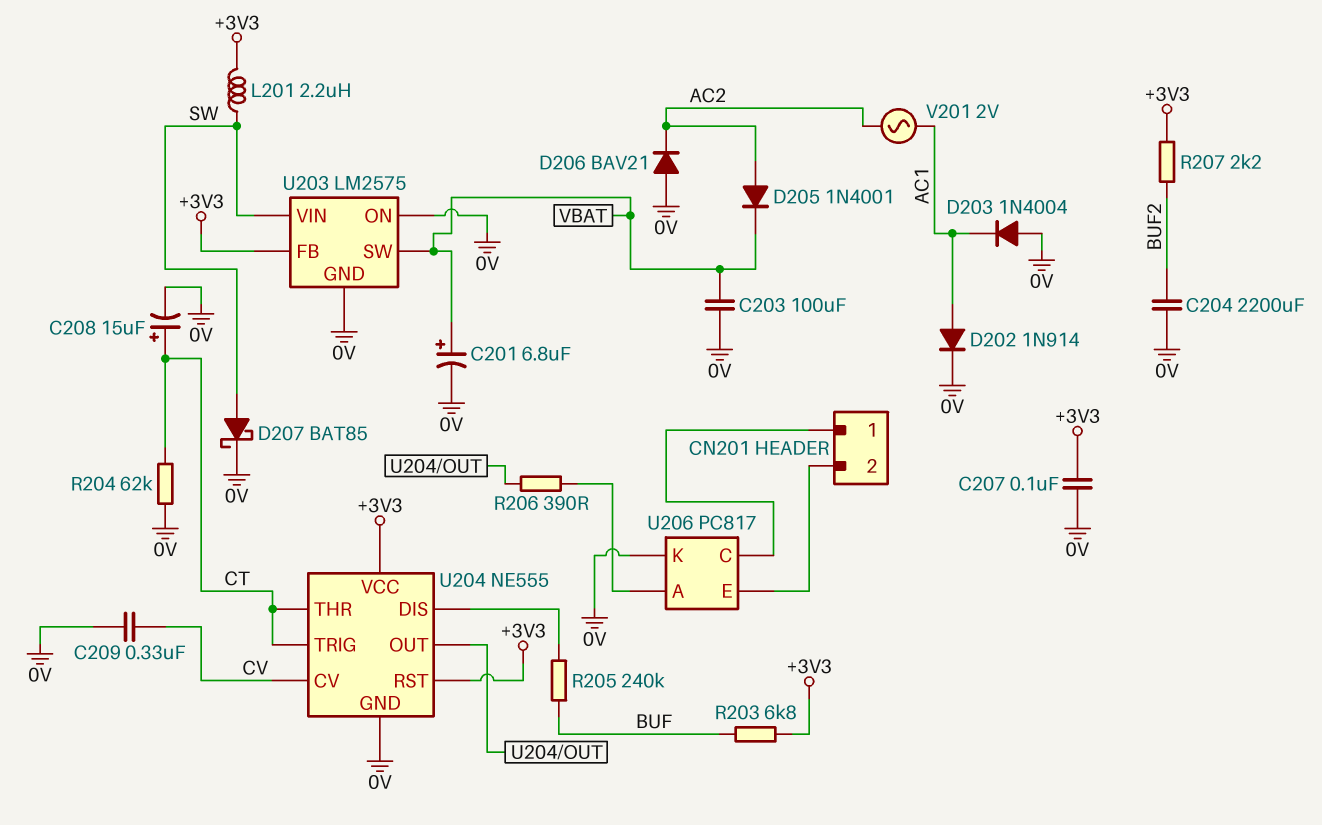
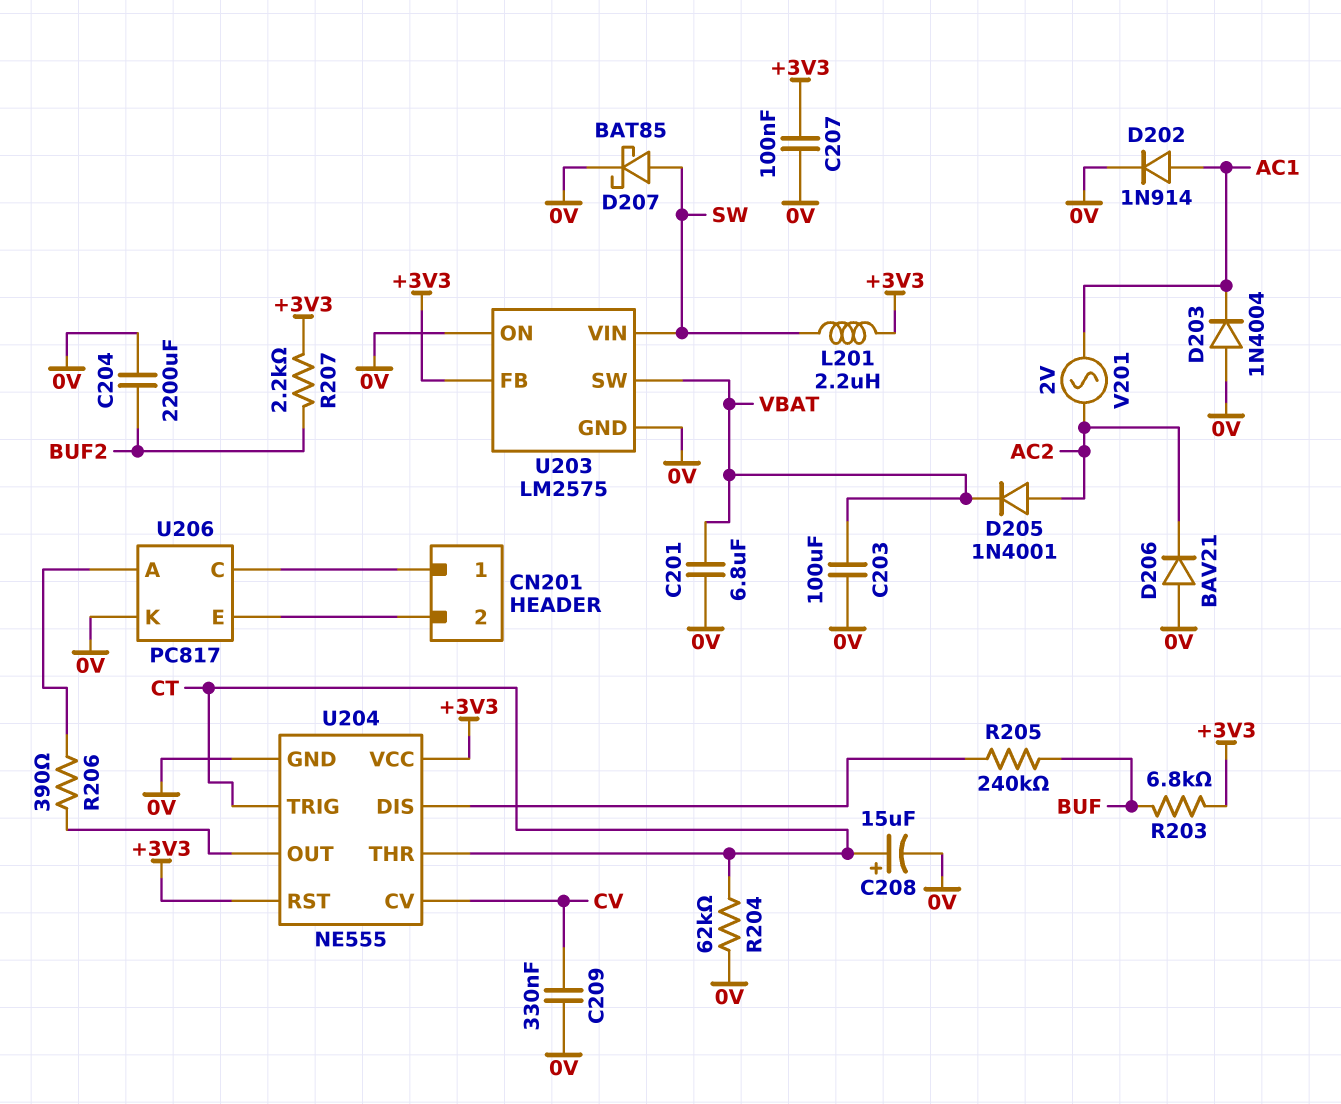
C201: 6.8uF (plus VBAT, minus 0V) -> 6.8uF (0V, VBAT)

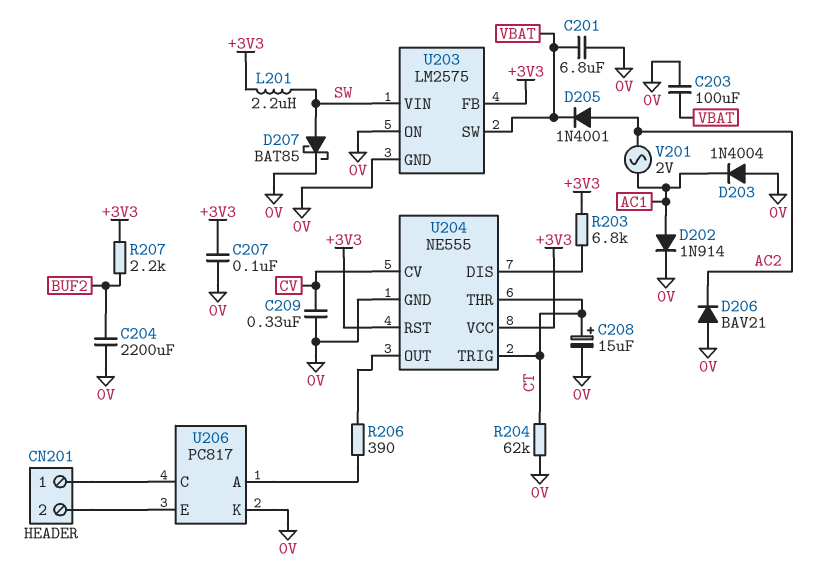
R203: 6.8k (+3V3, BUF) -> 6.8k (+3V3, U204/DIS)
R205: 240k (BUF, U204/DIS) -> none

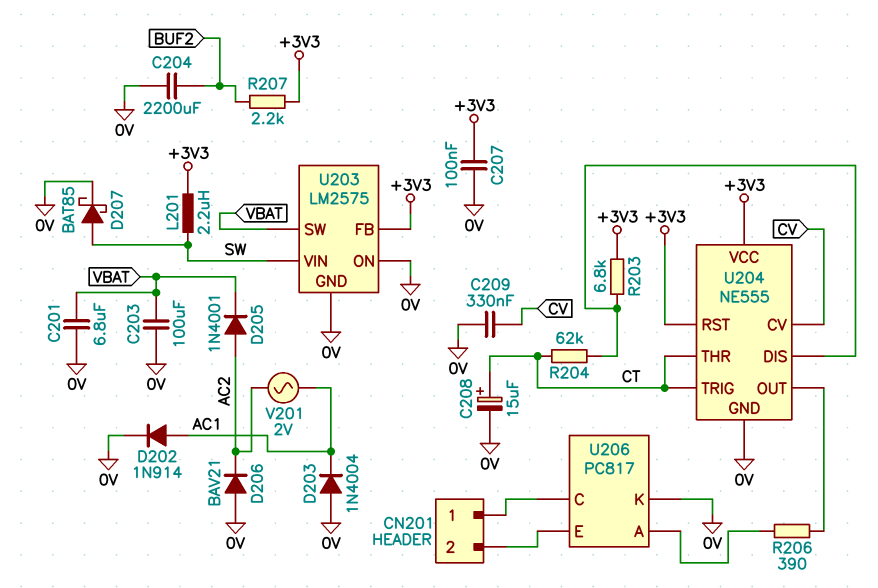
R204: 62k (0V, CT) -> 62k (CT, U204/DIS)

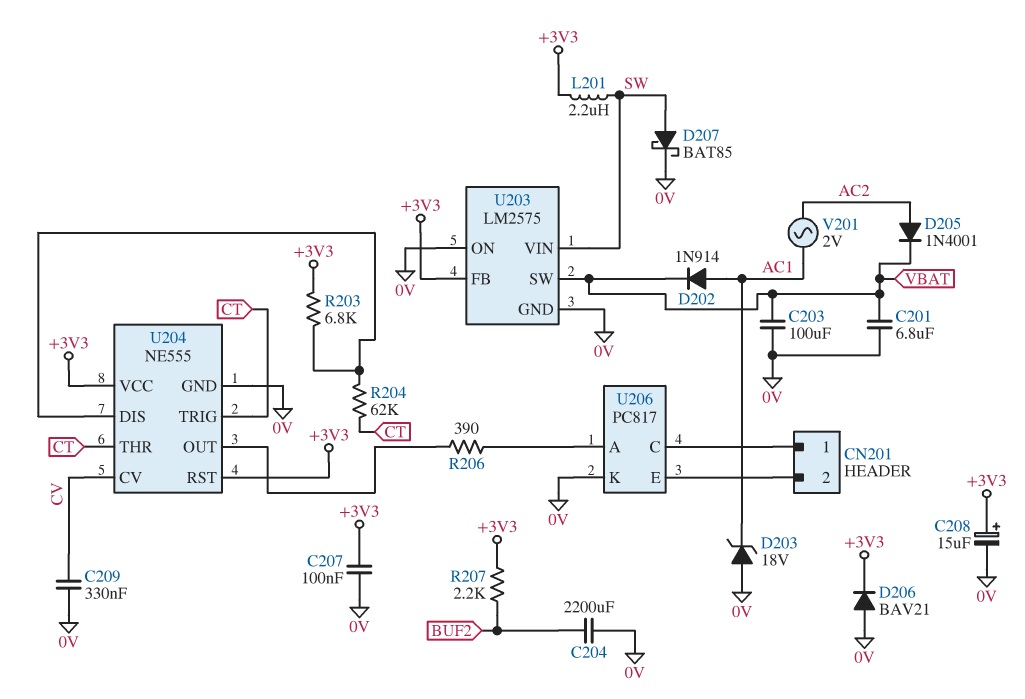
C208: 15uF (plus CT, minus 0V) -> 15uF (plus +3V3, minus 0V)
D202: diode 1N914 (A AC1, K 0V) -> diode 1N914 (A AC1, K VBAT)
D203: diode 1N4004 (A 0V, K AC1) -> zener 18V (A 0V, K AC1)
D206: diode BAV21 (A 0V, K AC2) -> diode BAV21 (A 0V, K +3V3)

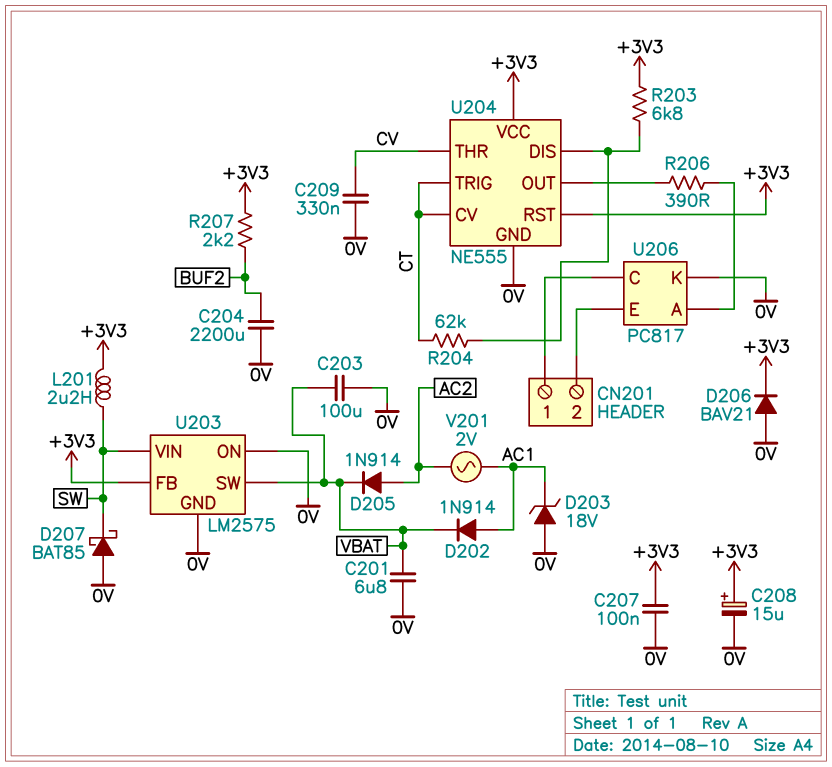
D205: diode 1N4001 (A AC2, K VBAT) -> diode 1N914 (A AC2, K VBAT)
D207: schottky BAT85 (A SW, K 0V) -> schottky BAT85 (A 0V, K SW)
U204 pin CV: CV -> CT
U204 pin THR: CT -> CV

